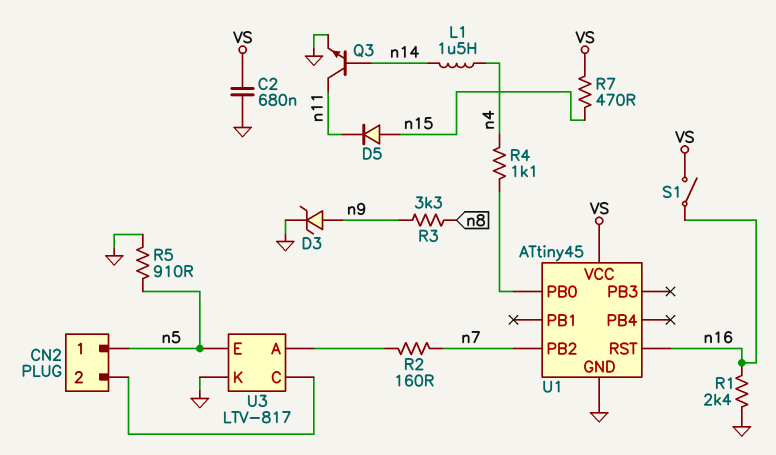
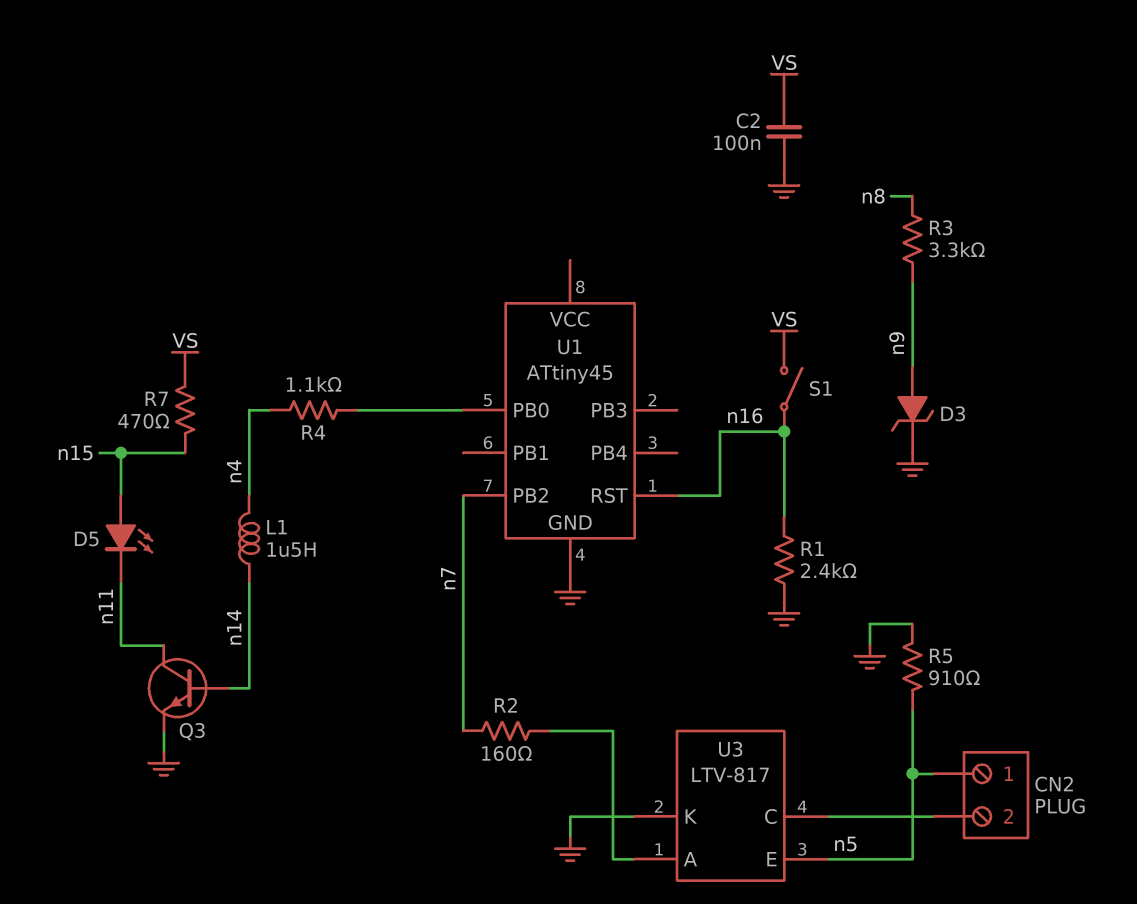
C2: 680nF (GND, VS) -> 100nF (GND, VS)
D5: diode (A n15, K n11) -> LED (A n15, K n11)
U1 pin VCC: VS -> none

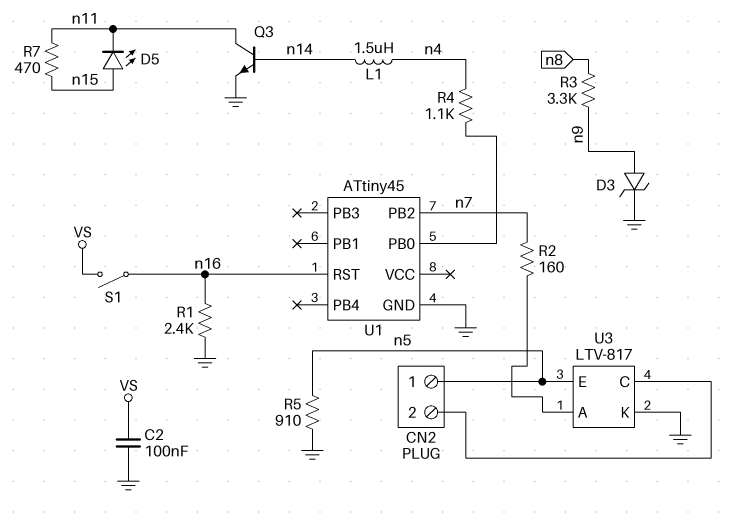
R7: 470 (VS, n15) -> 470 (n11, n15)

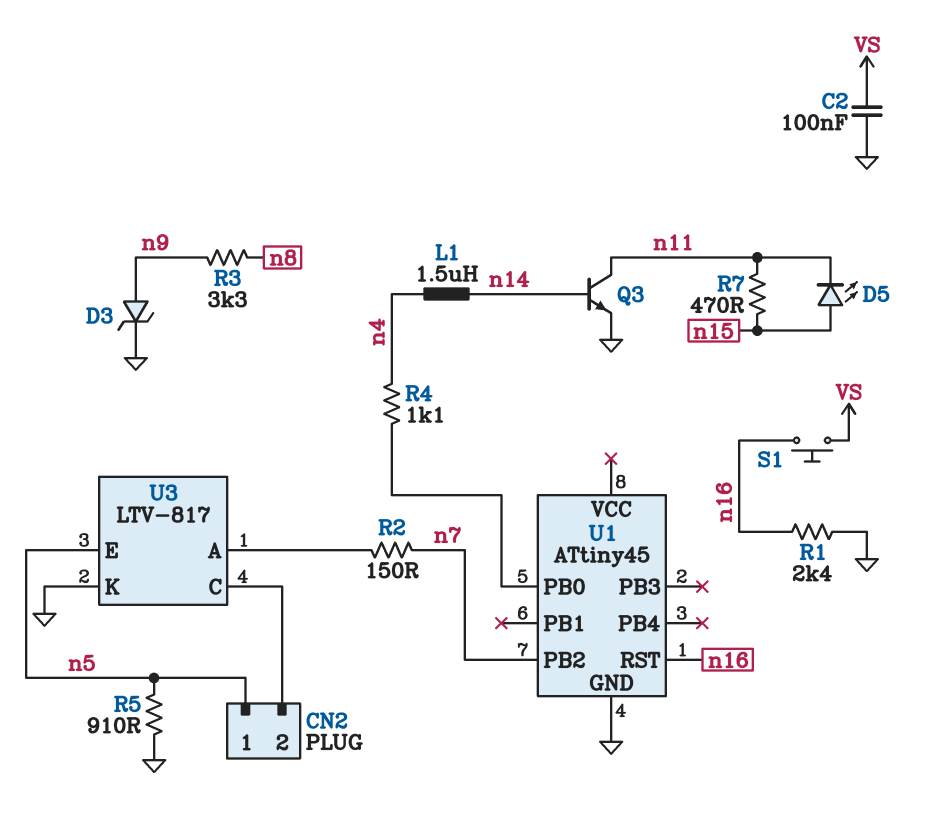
R2: 160 (U3/A, n7) -> 150 (U3/A, n7)
S1: switch (VS, n16) -> button (VS, n16)

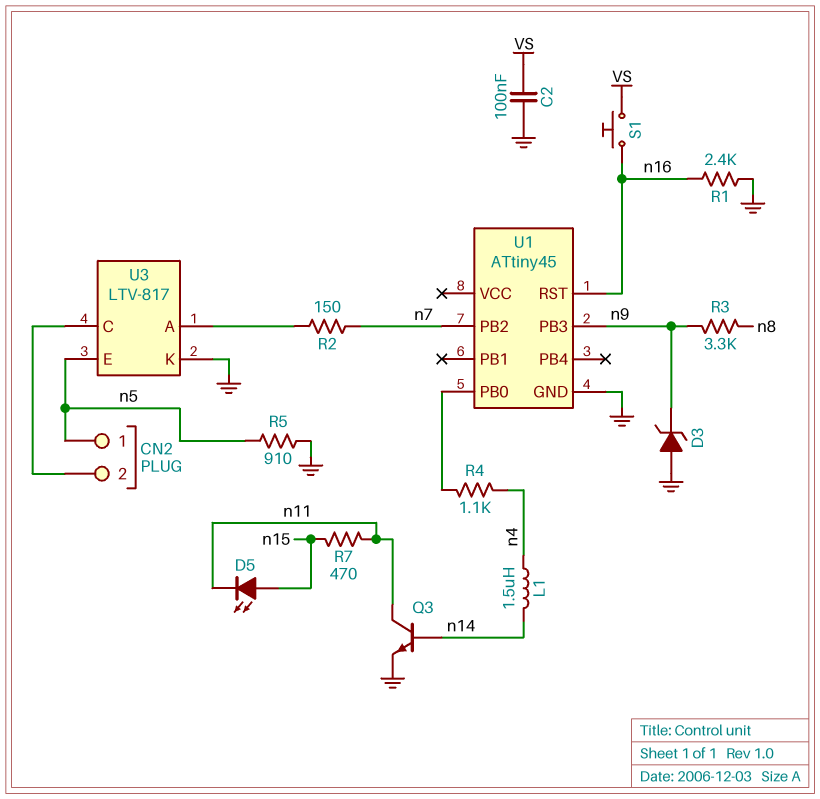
D3: zener (A n9, K GND) -> zener (A GND, K n9)
U1 pin PB3: none -> n9

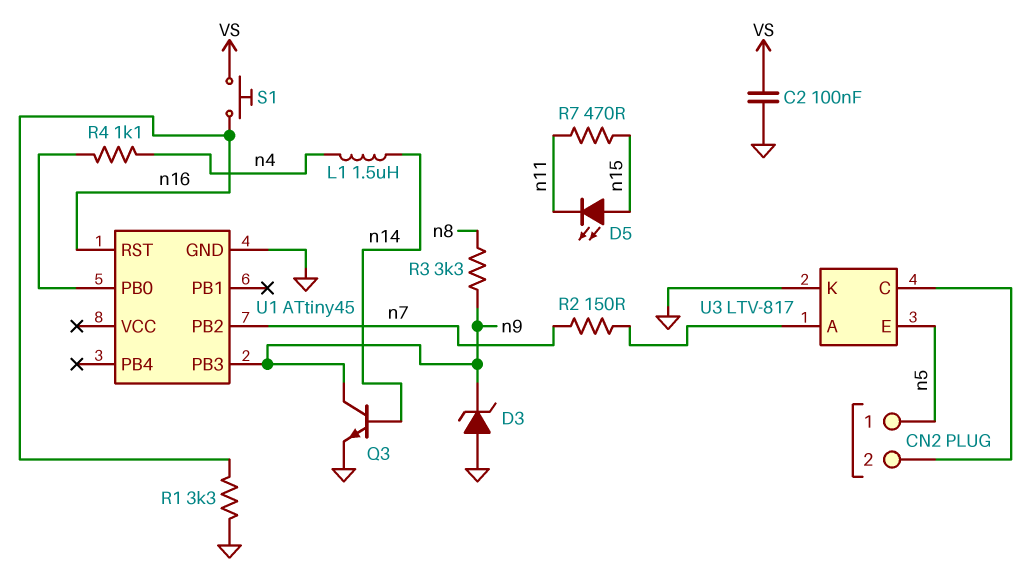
Q3: NPN (B n14, C n11, E GND) -> NPN (B n14, C n9, E GND)
R1: 2.4k (GND, n16) -> 3.3k (GND, n16)
R5: 910 (GND, n5) -> none

